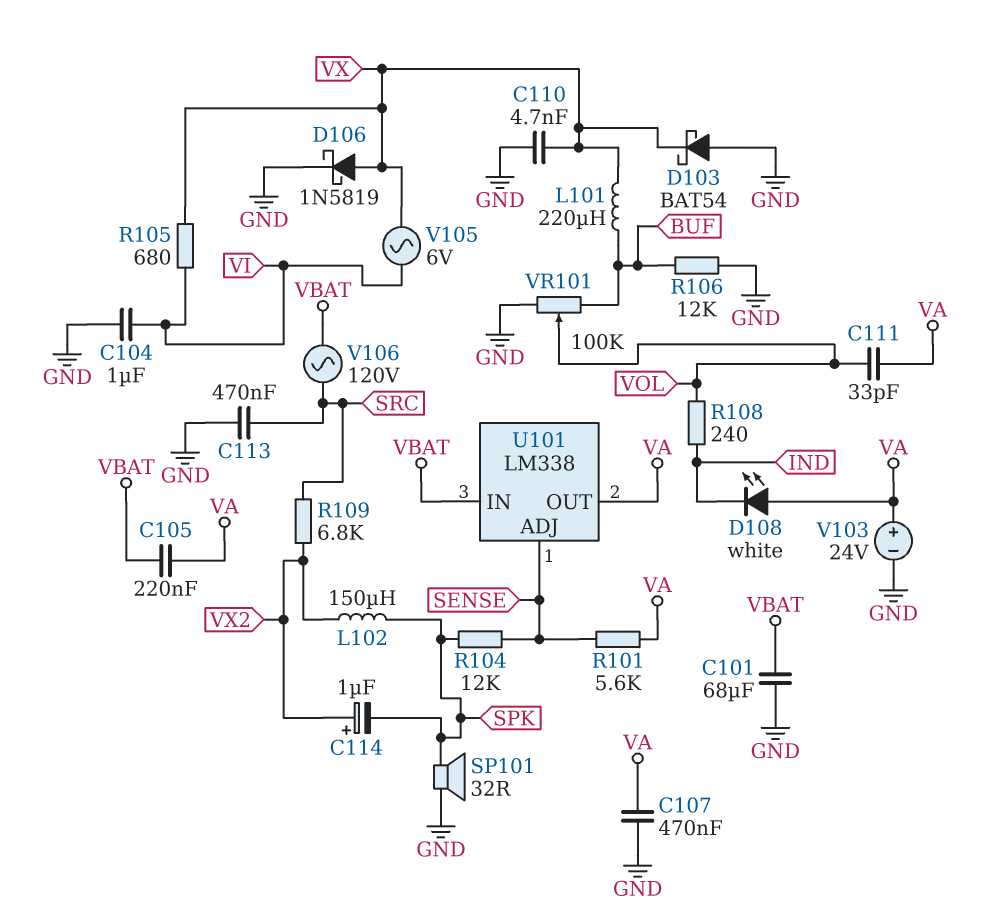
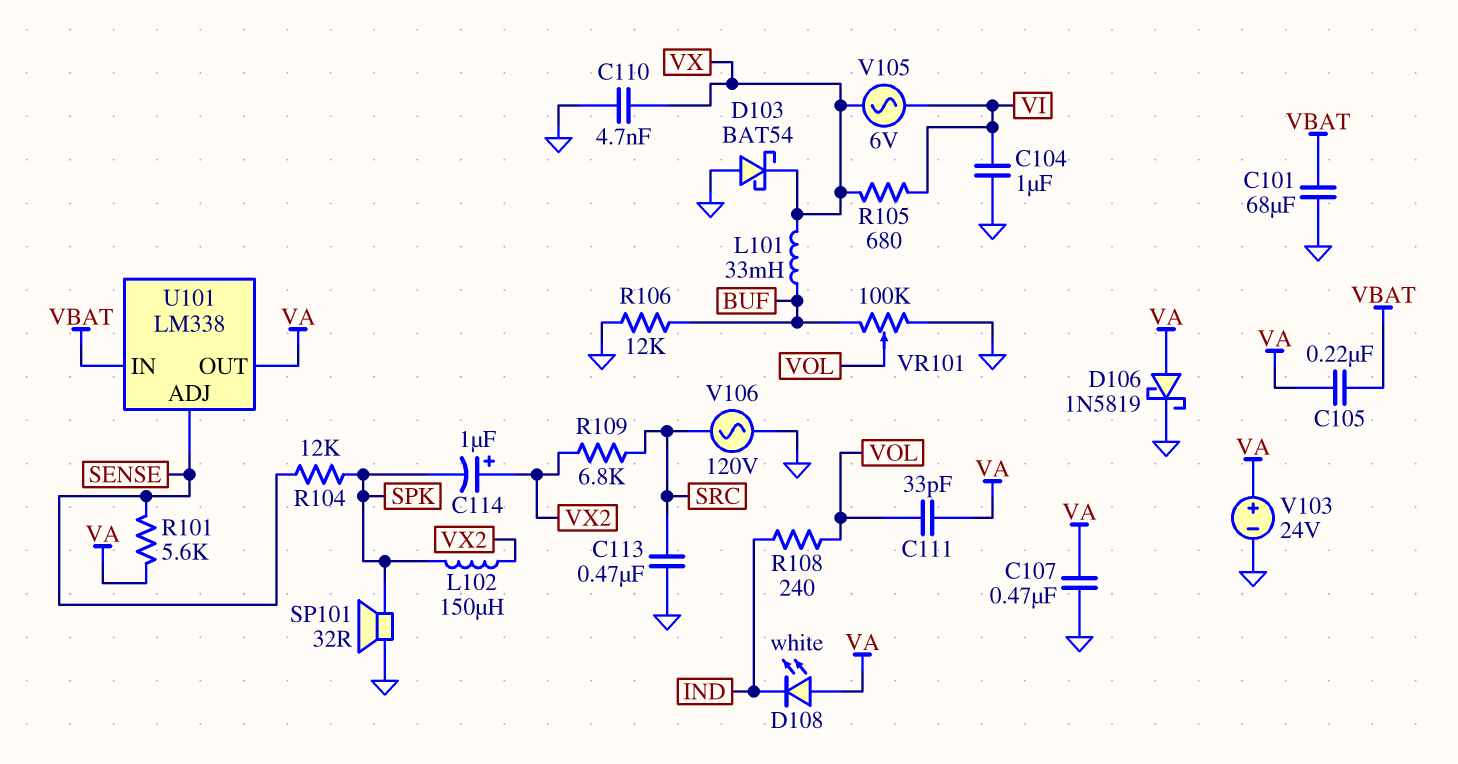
D106: schottky 1N5819 (A VX, K GND) -> schottky 1N5819 (A VA, K GND)
L101: 220uH (BUF, VX) -> 33mH (BUF, VX)
V106: AC 120V (SRC, VBAT) -> AC 120V (GND, SRC)

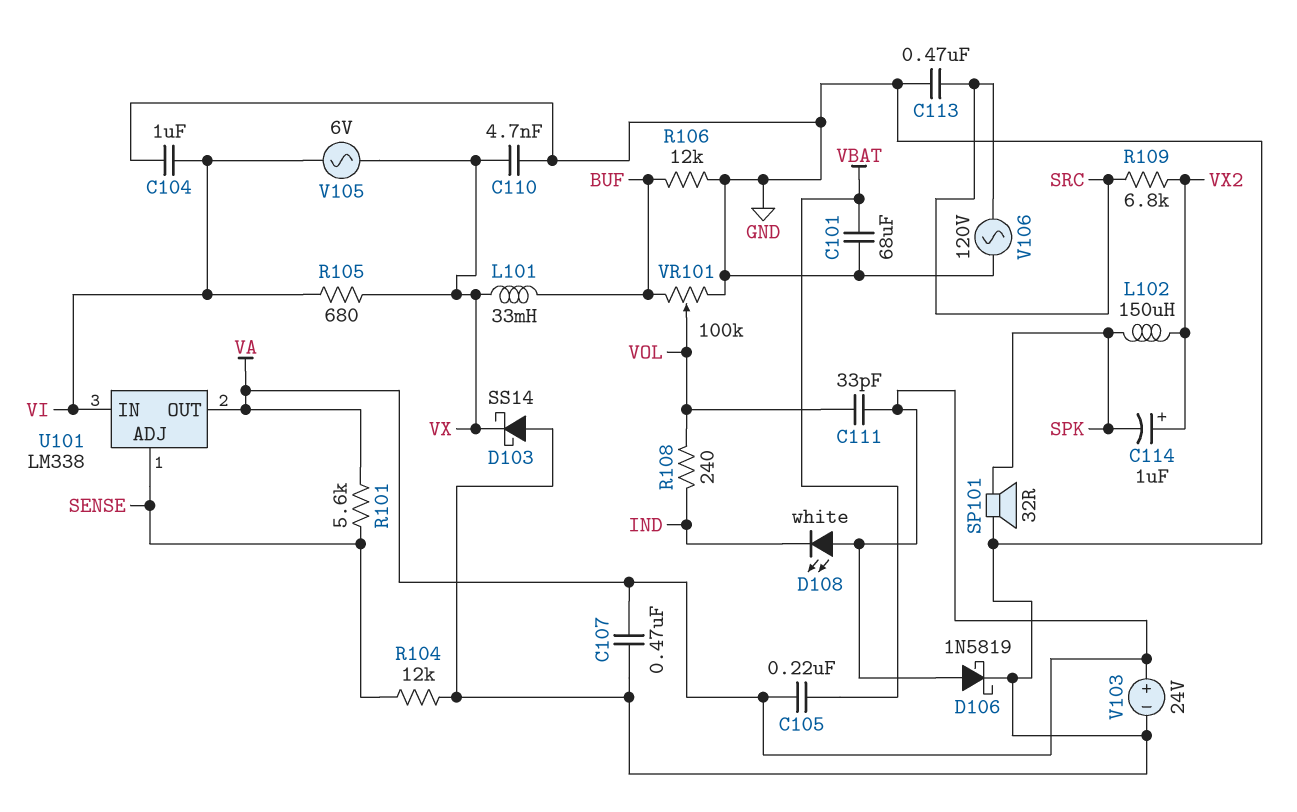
D103: schottky BAT54 (A GND, K VX) -> schottky SS14 (A GND, K VX)
R104: 12k (SENSE, SPK) -> 12k (GND, SENSE)
U101 pin IN: VBAT -> VI

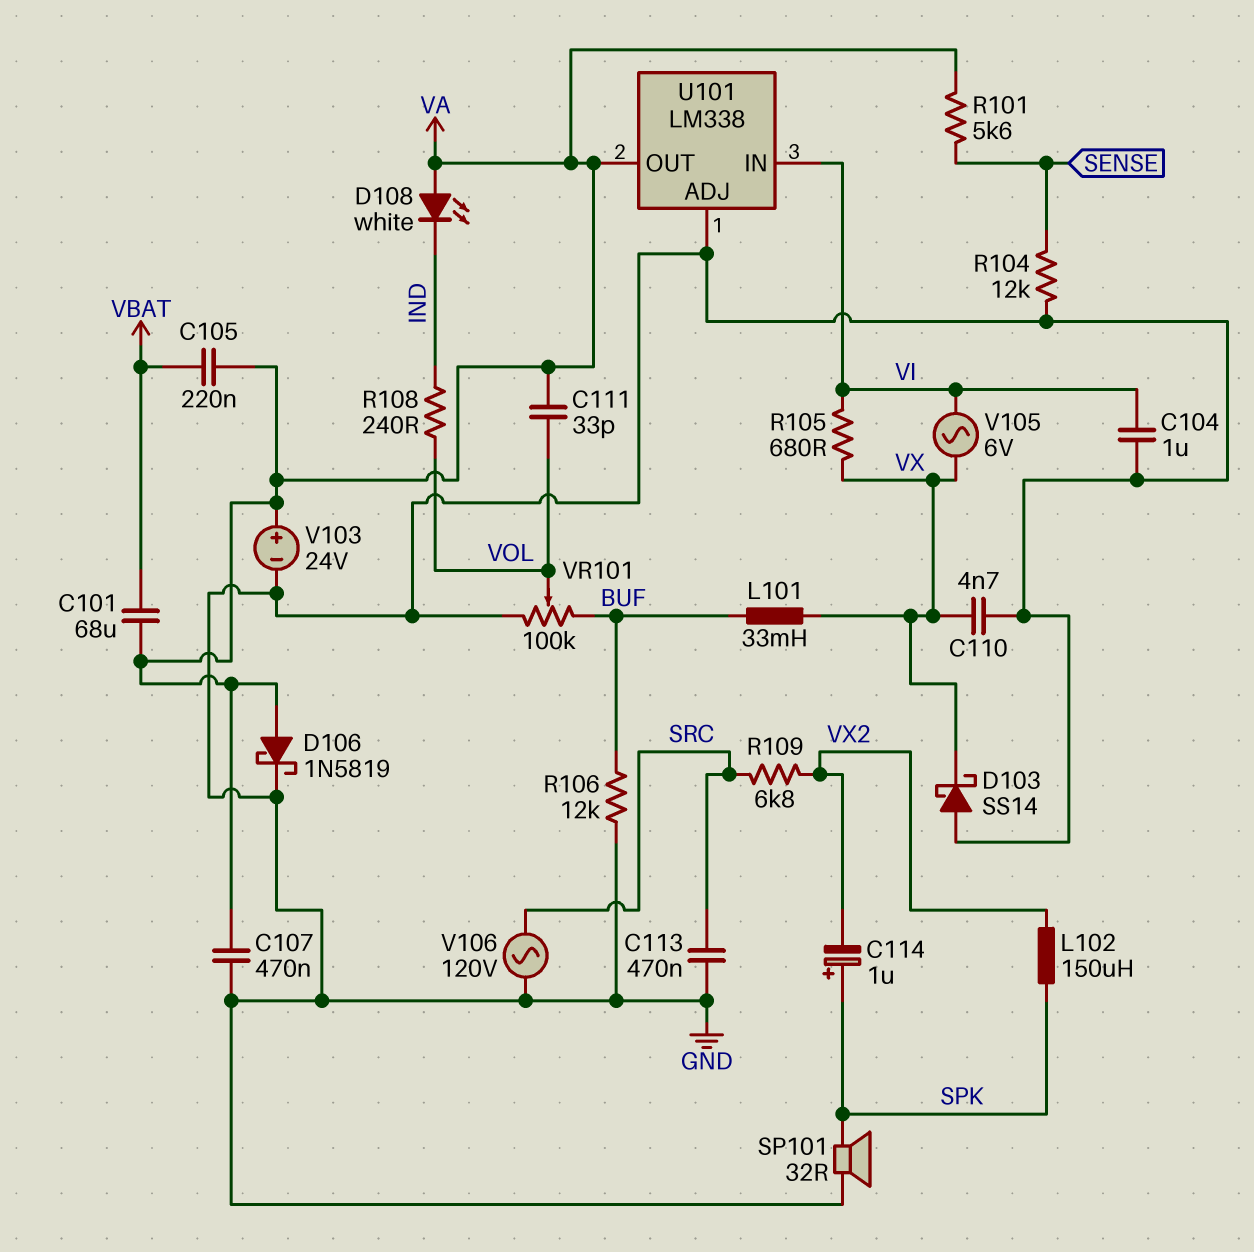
C101: 68uF (GND, VBAT) -> 68uF (VA, VBAT)
C114: 1uF (plus VX2, minus SPK) -> 1uF (plus SPK, minus VX2)
U101 pin ADJ: SENSE -> GND

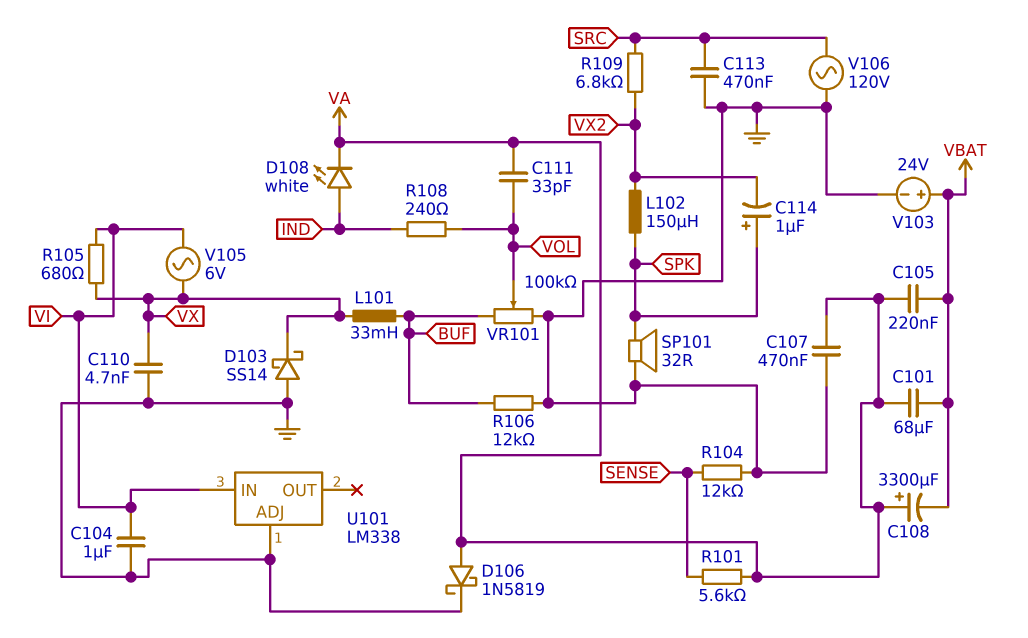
C108: none -> 3300uF (plus VA, minus VBAT)
D108: LED white (A VA, K IND) -> LED white (A IND, K VA)
U101 pin OUT: VA -> none
V103: 24V (plus VA, minus GND) -> 24V (plus VBAT, minus GND)

